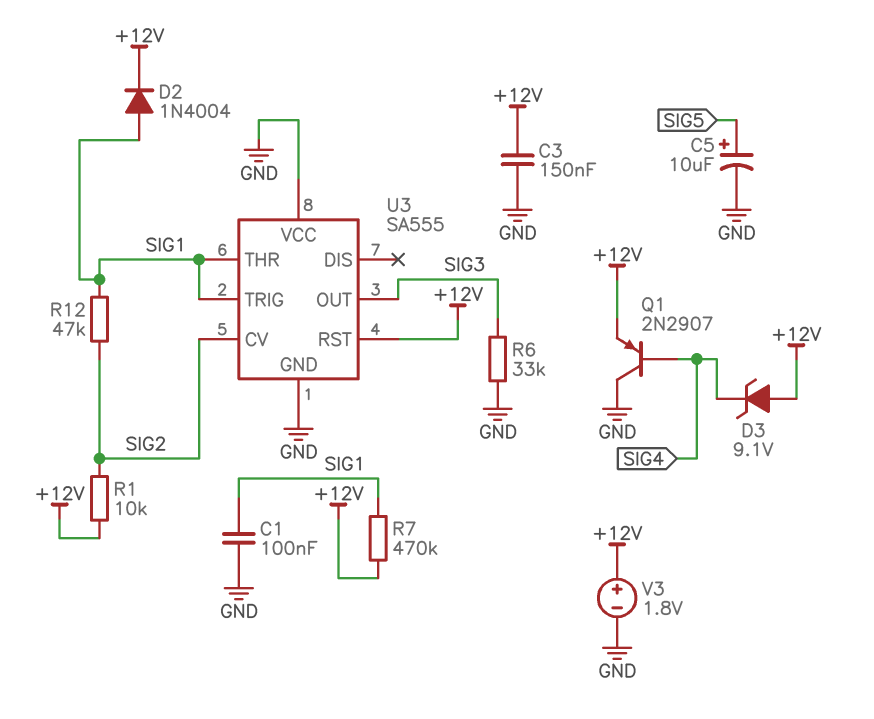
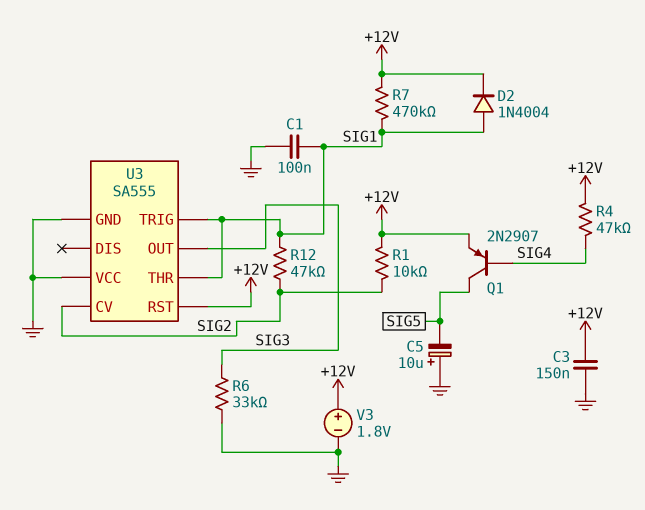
C5: 10uF (plus SIG5, minus GND) -> 10uF (plus GND, minus SIG5)
D3: zener 9.1V (A +12V, K SIG4) -> none
Q1: PNP 2N2907 (B SIG4, C GND, E +12V) -> PNP 2N2907 (B SIG4, C SIG5, E +12V)
R4: none -> 47k (+12V, SIG4)

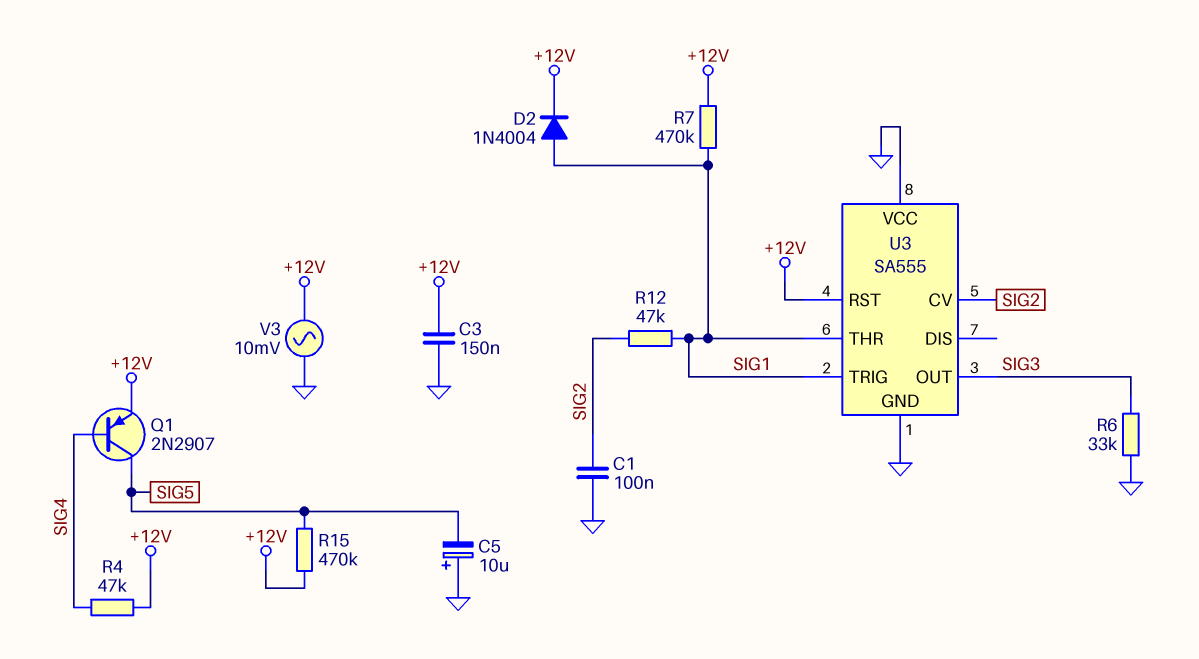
C1: 100nF (GND, SIG1) -> 100nF (GND, SIG2)
R1: 10k (+12V, SIG2) -> none
R15: none -> 470k (+12V, SIG5)
V3: 1.8V (plus +12V, minus GND) -> AC 10mV (+12V, GND)

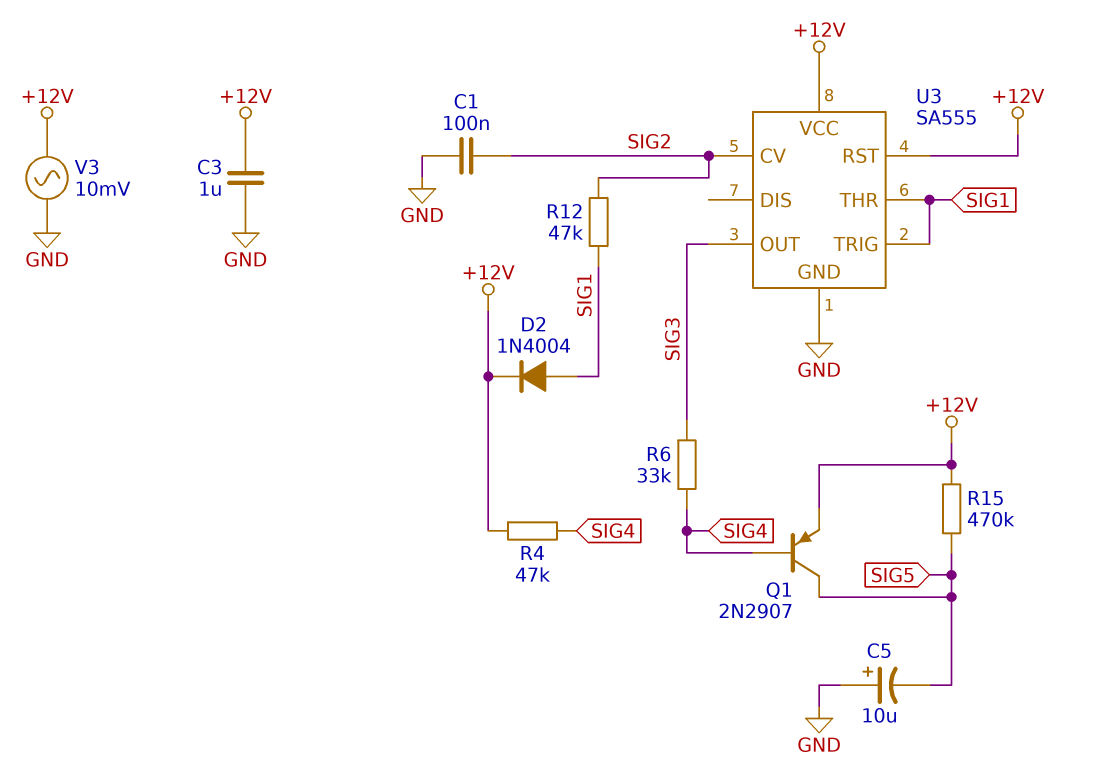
C3: 150nF (+12V, GND) -> 1uF (+12V, GND)
R6: 33k (GND, SIG3) -> 33k (SIG3, SIG4)
R7: 470k (+12V, SIG1) -> none
U3 pin VCC: GND -> +12V

